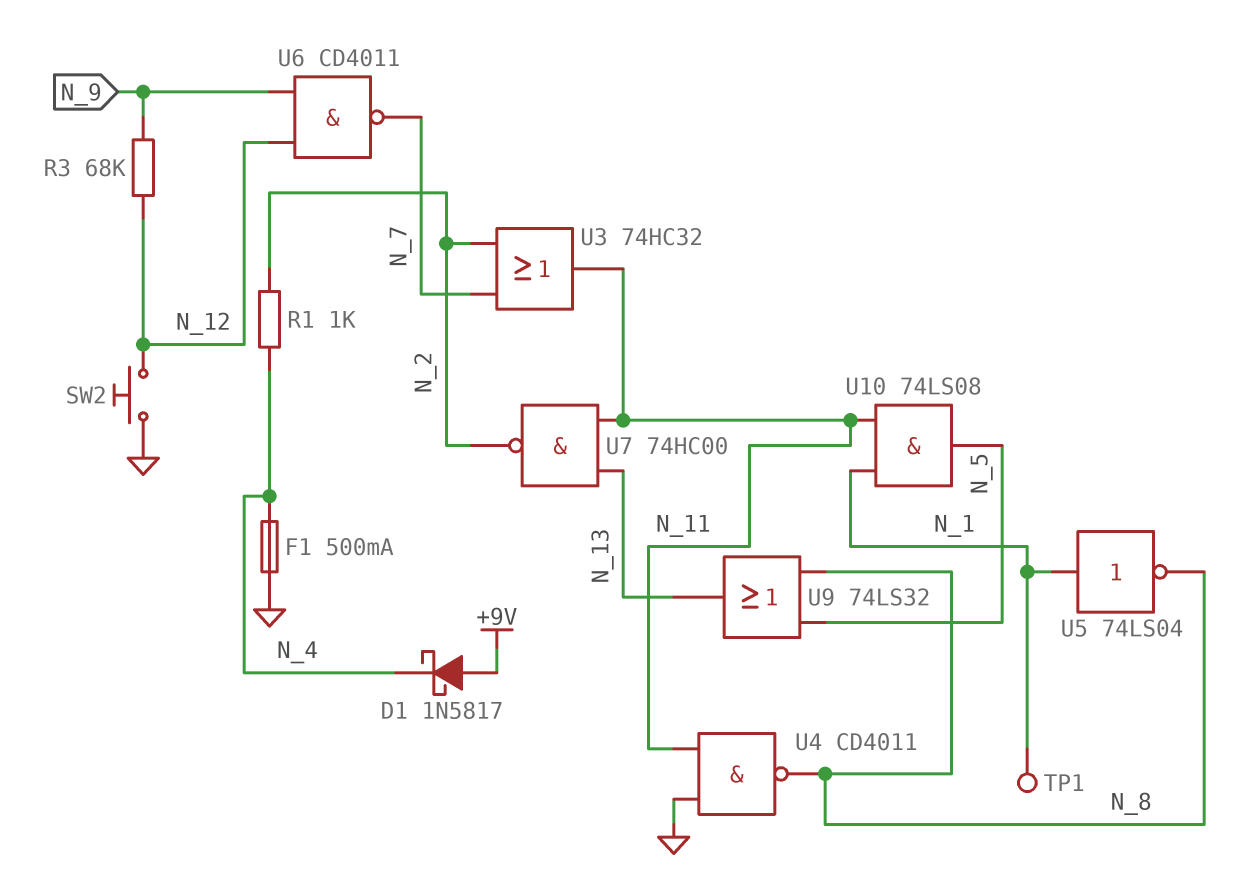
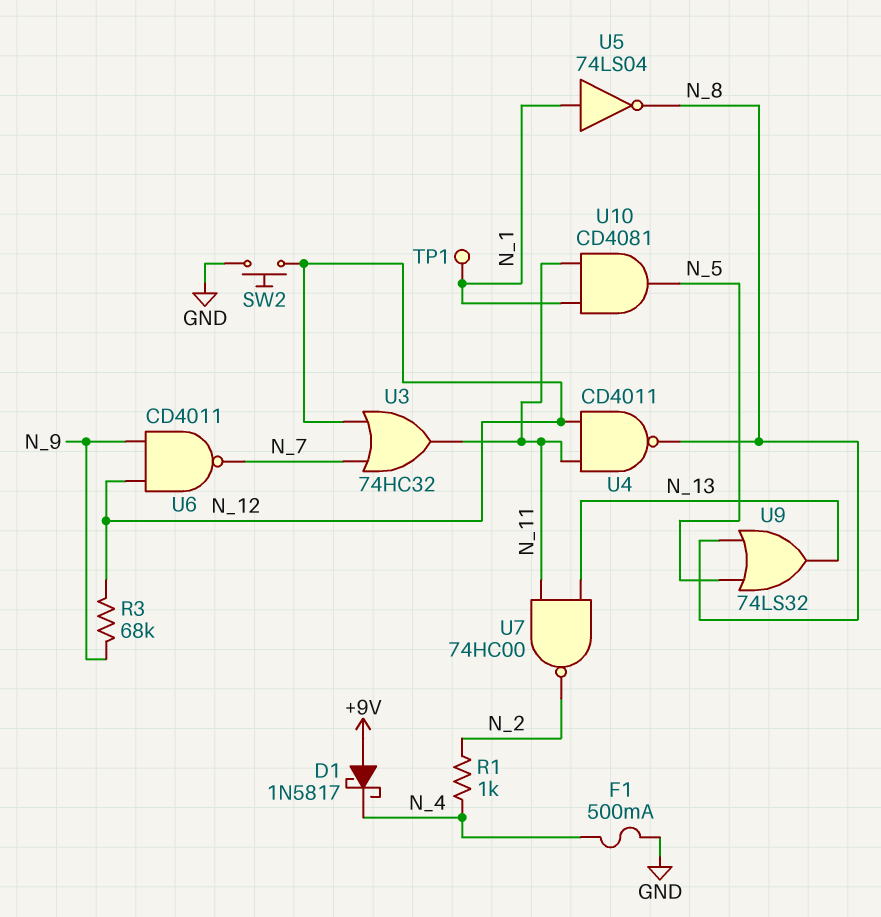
U3: OR 74HC32 (in N_2, in N_7, out N_11) -> OR 74HC32 (in N_7, in N_12, out N_11)
U4: NAND CD4011 (in GND, in N_11, out N_8) -> NAND CD4011 (in N_11, in N_12, out N_8)
U10: AND 74LS08 (in N_1, in N_11, out N_5) -> AND CD4081 (in N_1, in N_11, out N_5)

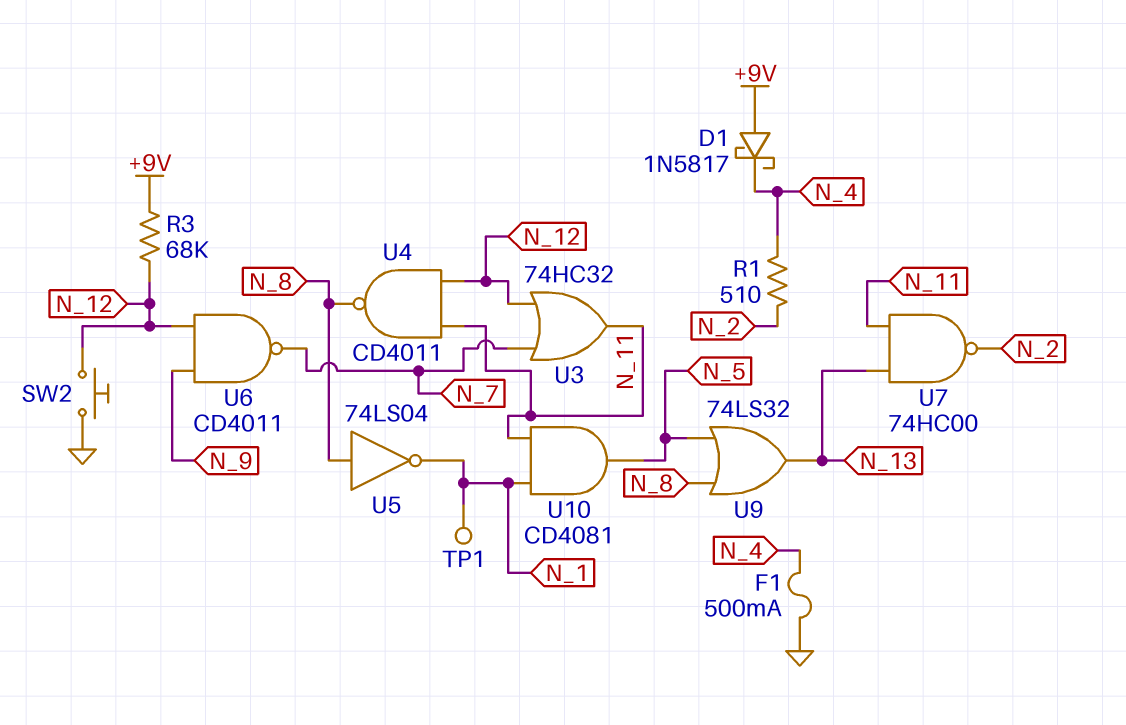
R1: 1k (N_2, N_4) -> 510 (N_2, N_4)
R3: 68k (N_9, N_12) -> 68k (+9V, N_12)
U5: NOT 74LS04 (in N_1, out N_8) -> NOT 74LS04 (in N_8, out N_1)

